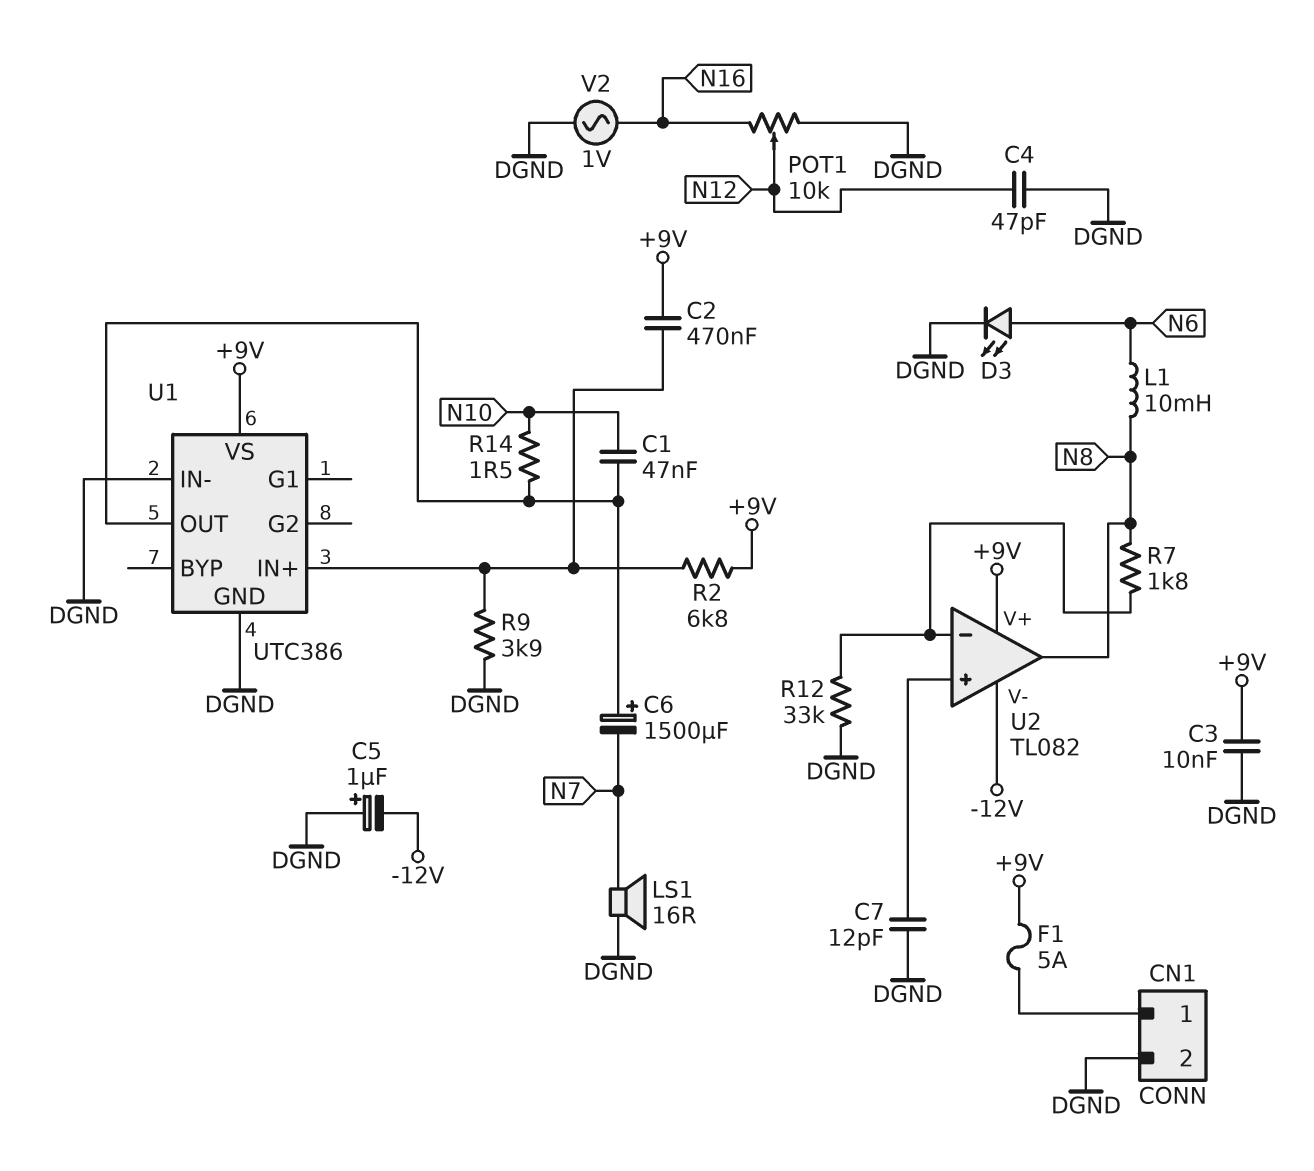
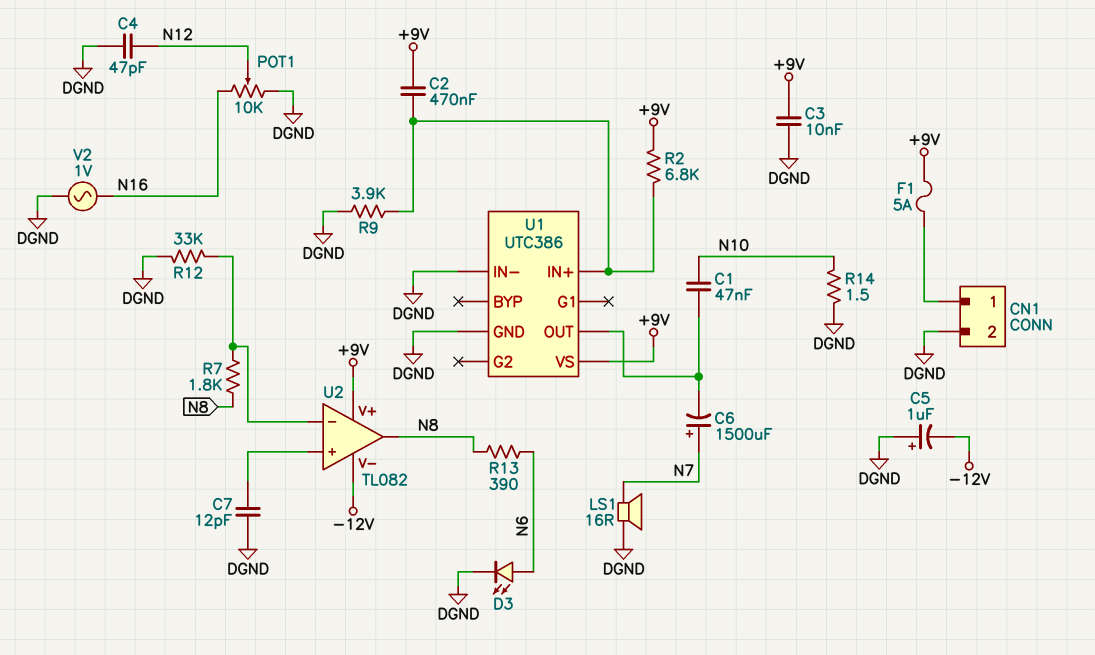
C6: 1500uF (plus U1/OUT, minus N7) -> 1500uF (plus N7, minus U1/OUT)
L1: 10mH (N6, N8) -> none
R13: none -> 390 (N6, N8)
R14: 1.5 (N10, U1/OUT) -> 1.5 (DGND, N10)

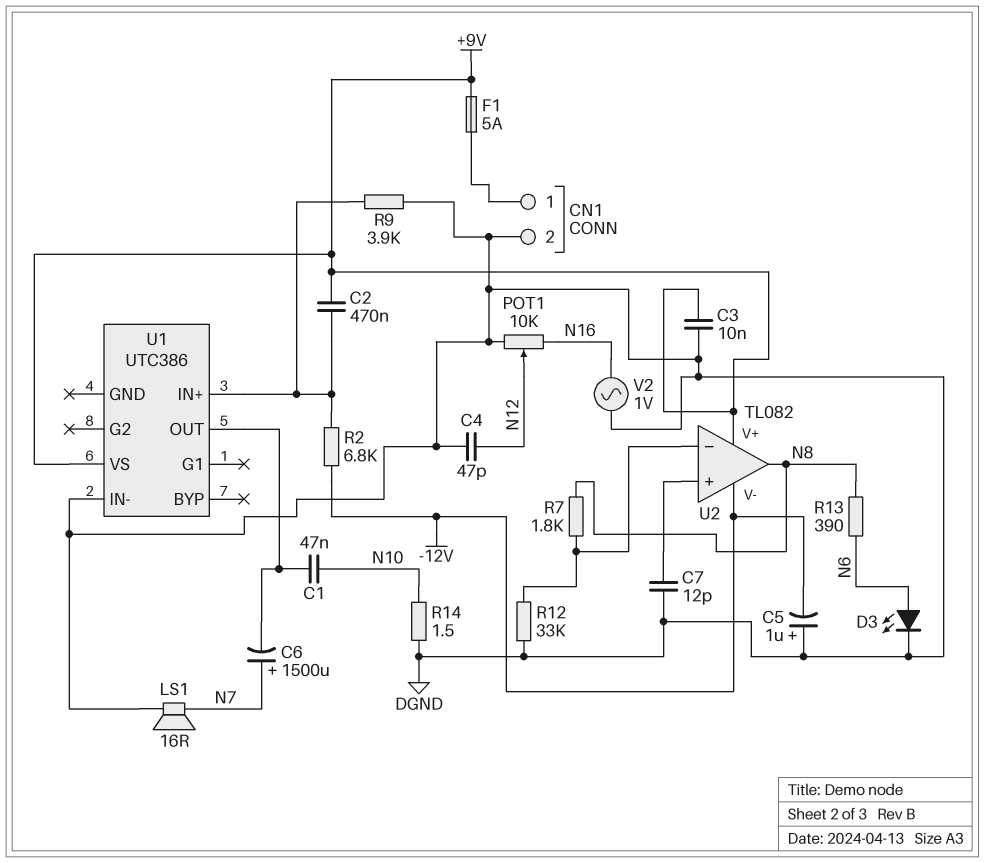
R2: 6.8k (+9V, U1/IN+) -> 6.8k (-12V, U1/IN+)
U1 pin GND: DGND -> none

